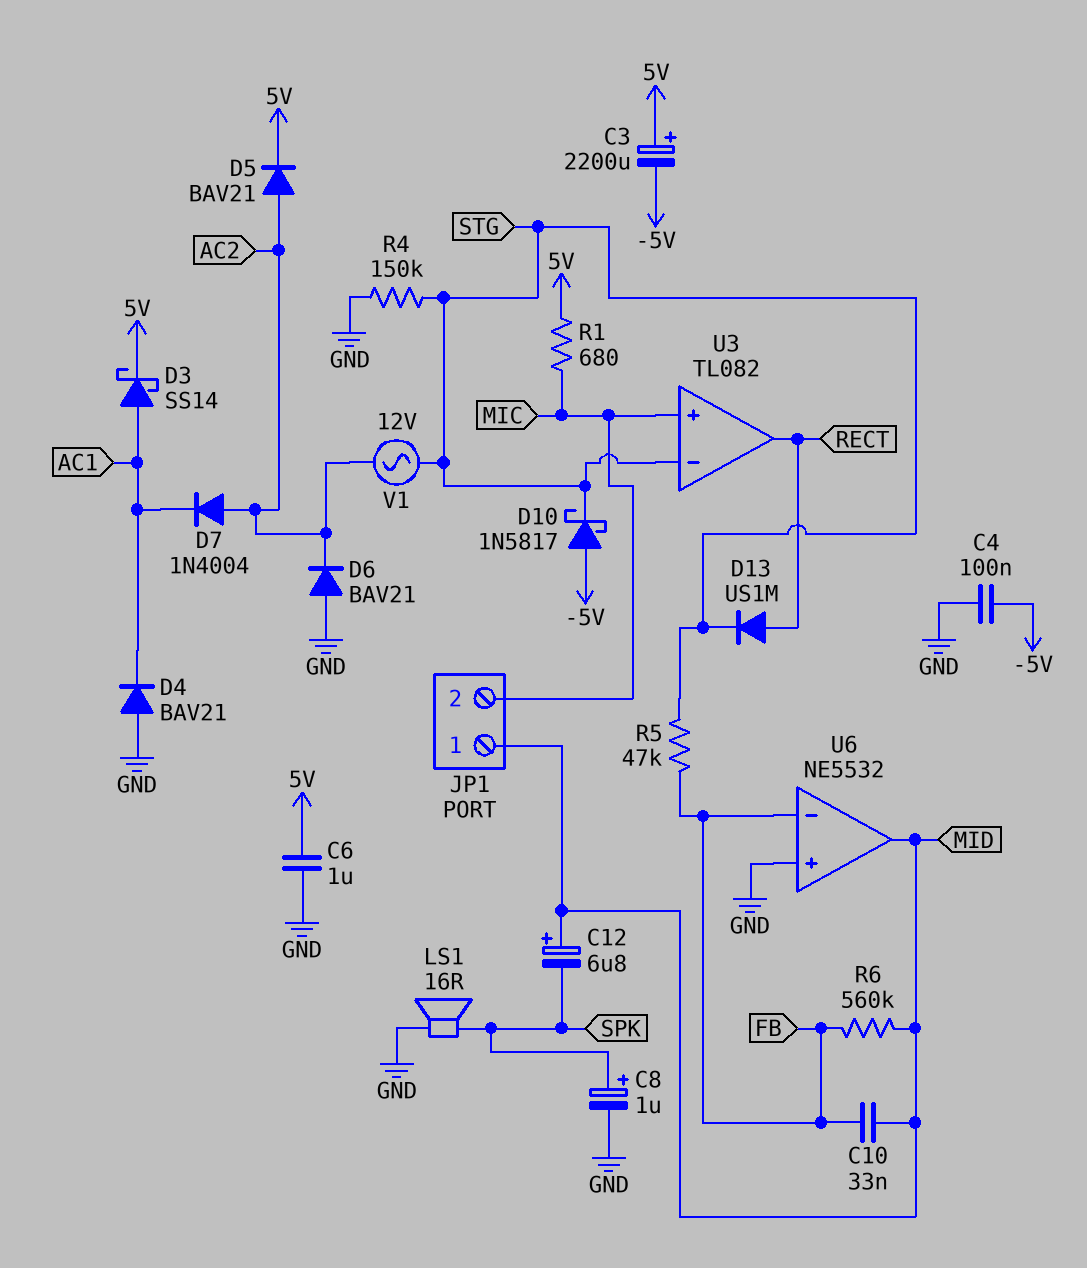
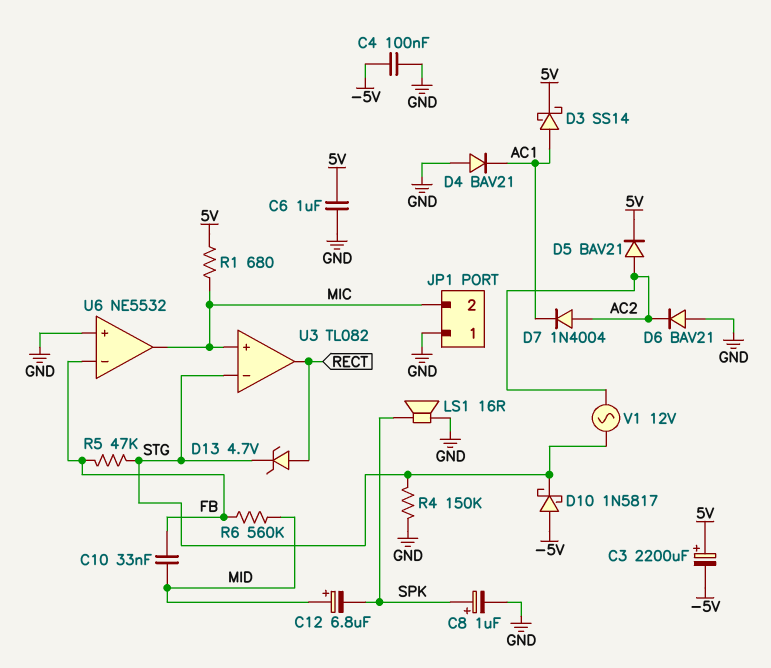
D13: diode US1M (A RECT, K STG) -> zener 4.7V (A RECT, K STG)
JP1 pin 1: MID -> GND
U6 pin out: MID -> MIC

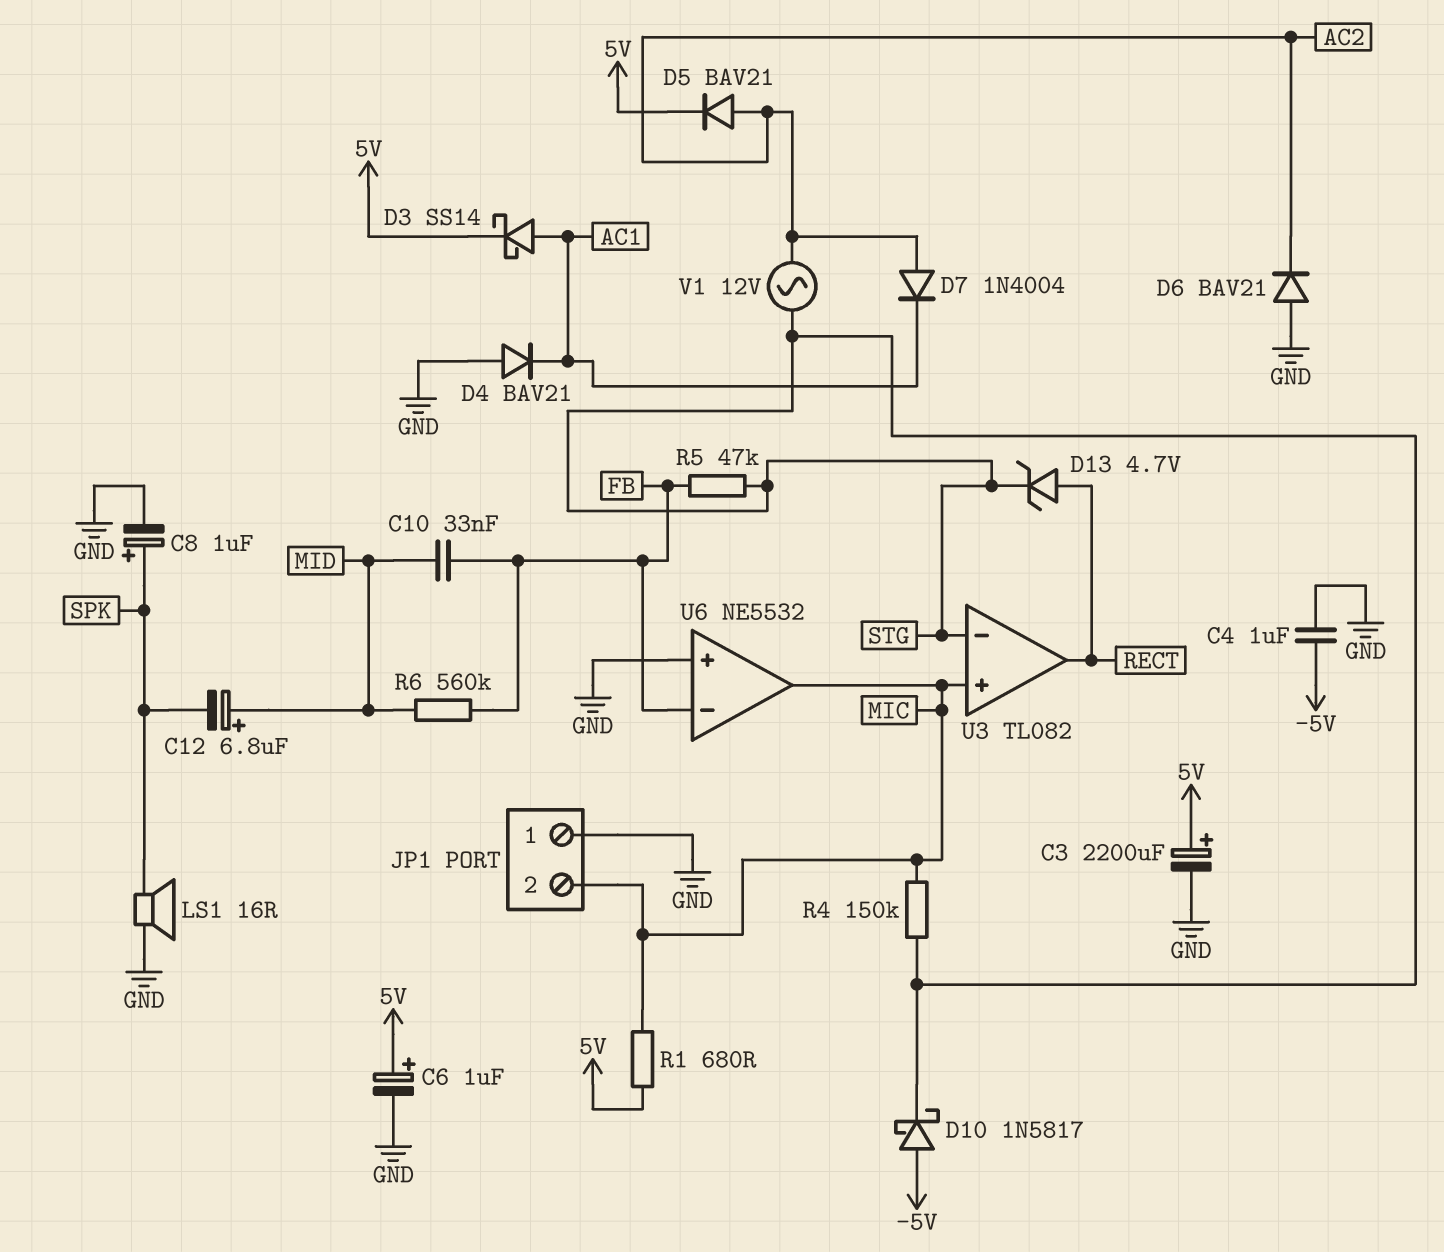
C3: 2200uF (plus 5V, minus -5V) -> 2200uF (plus 5V, minus GND)
C4: 100nF (-5V, GND) -> 1uF (-5V, GND)
C6: 1uF (5V, GND) -> 1uF (plus 5V, minus GND)
R4: 150k (GND, STG) -> 150k (MIC, STG)

